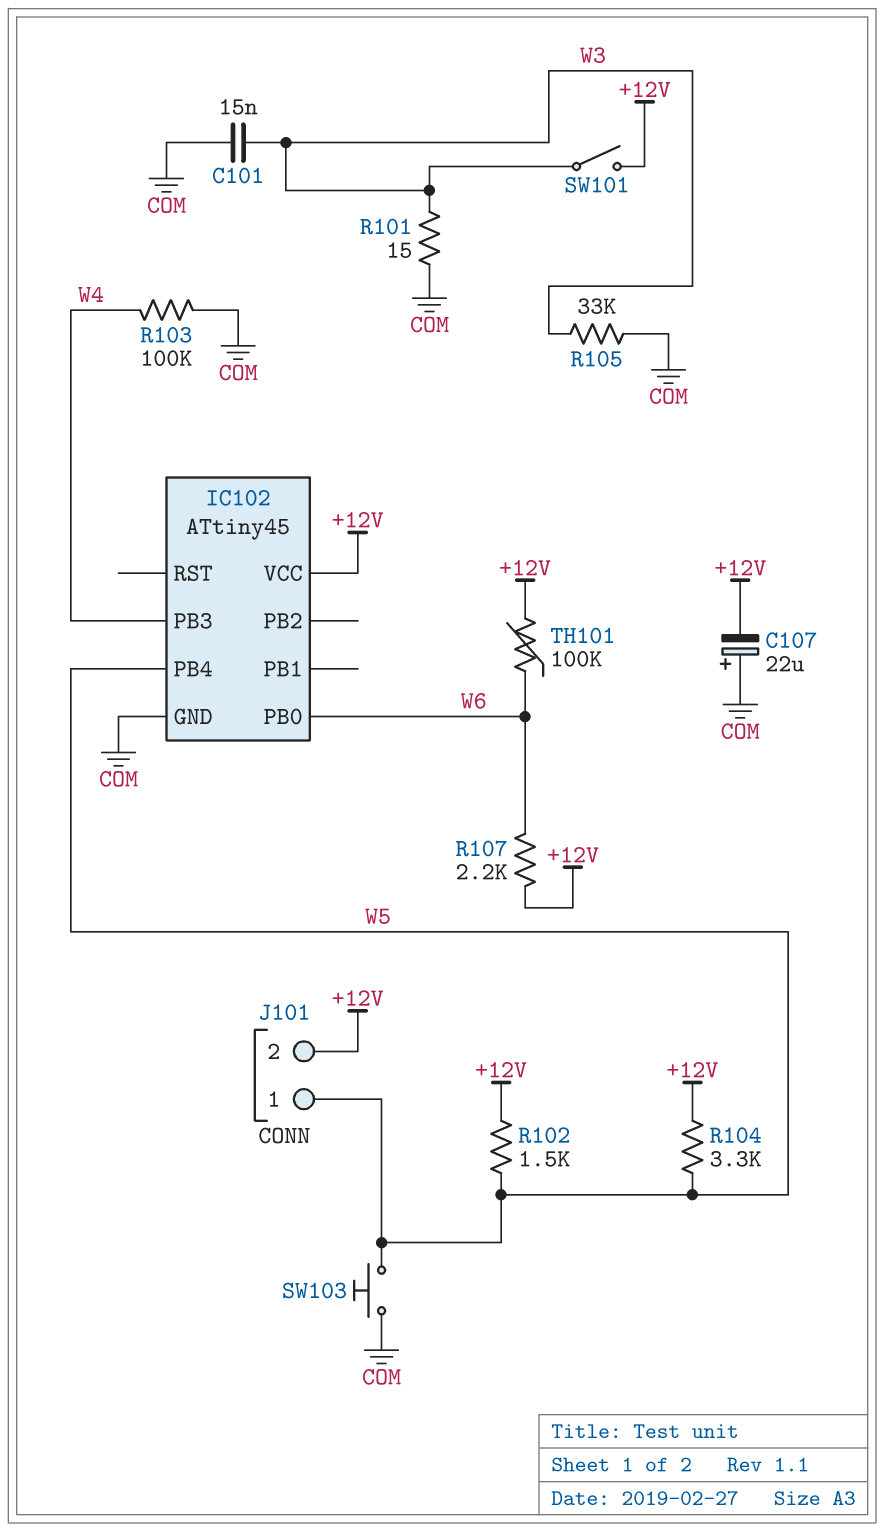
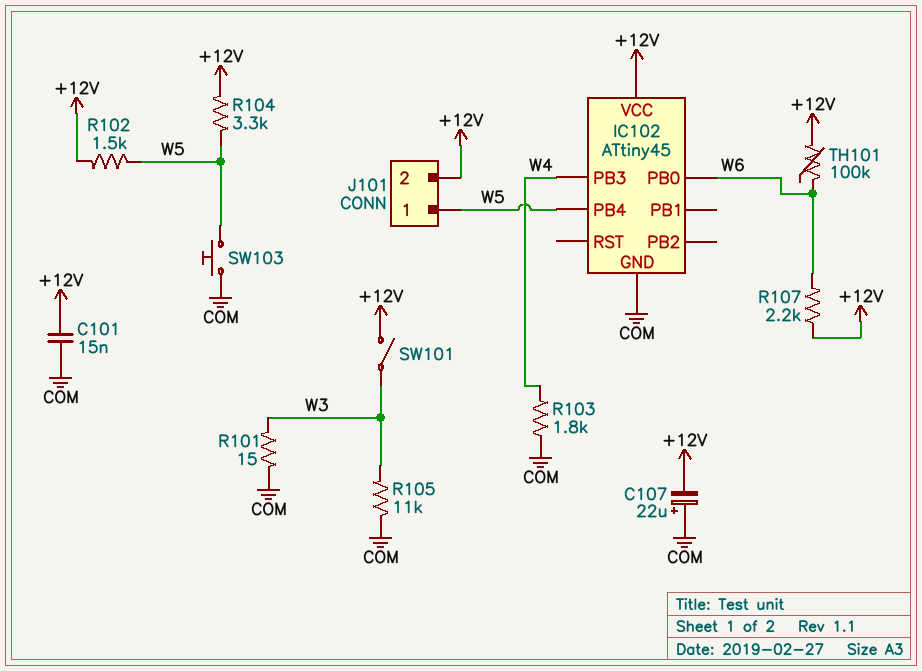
C101: 15nF (COM, W3) -> 15nF (+12V, COM)
R103: 100k (COM, W4) -> 1.8k (COM, W4)
R105: 33k (COM, W3) -> 11k (COM, W3)

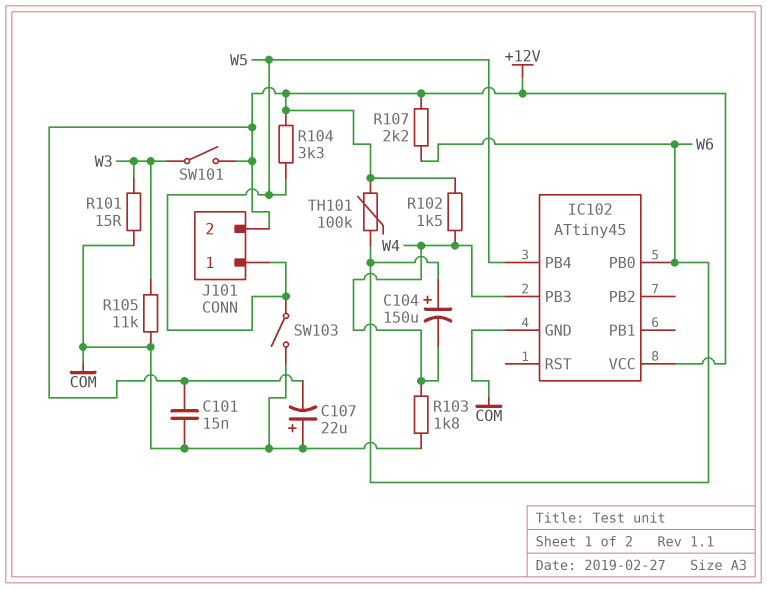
C104: none -> 150uF (plus W6, minus W4)
R102: 1.5k (+12V, W5) -> 1.5k (+12V, W4)
SW103: button (COM, W5) -> switch (COM, W5)

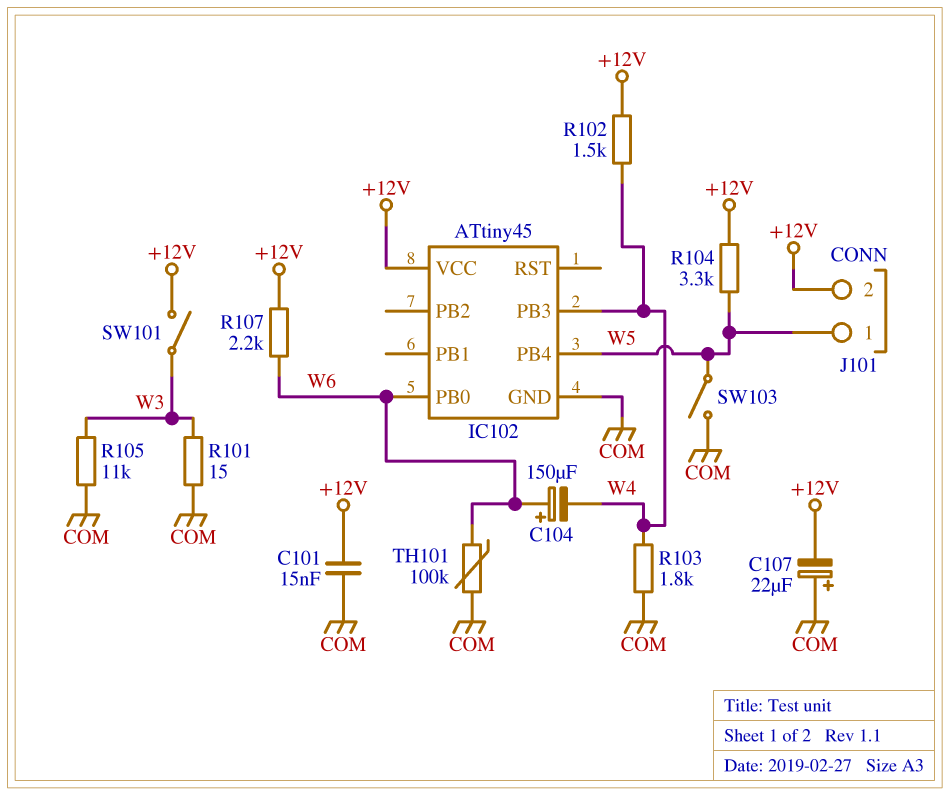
TH101: 100k (+12V, W6) -> 100k (COM, W6)

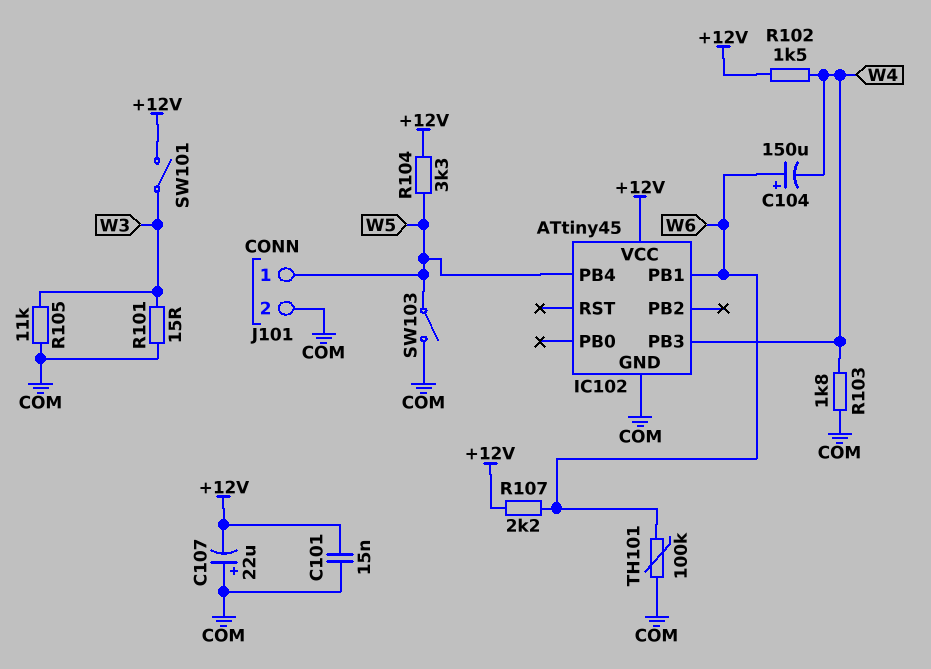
IC102 pin PB0: W6 -> none
IC102 pin PB1: none -> W6
J101 pin 2: +12V -> COM

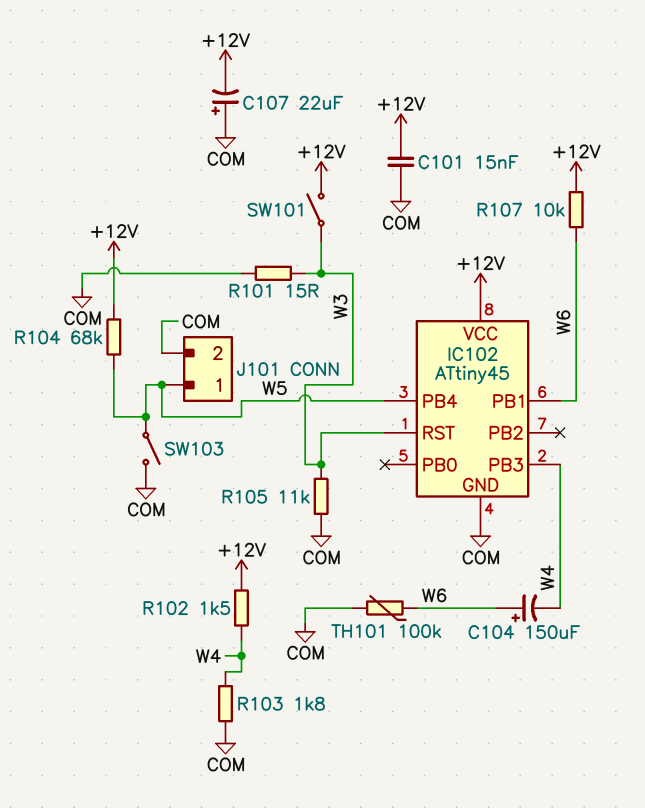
IC102 pin RST: none -> W3
R104: 3.3k (+12V, W5) -> 68k (+12V, W5)
R107: 2.2k (+12V, W6) -> 10k (+12V, W6)

